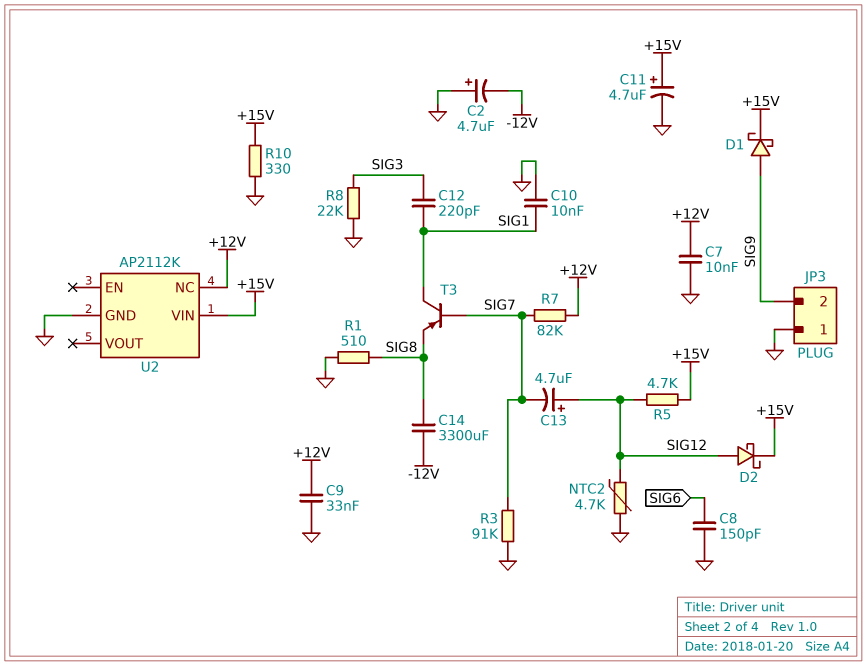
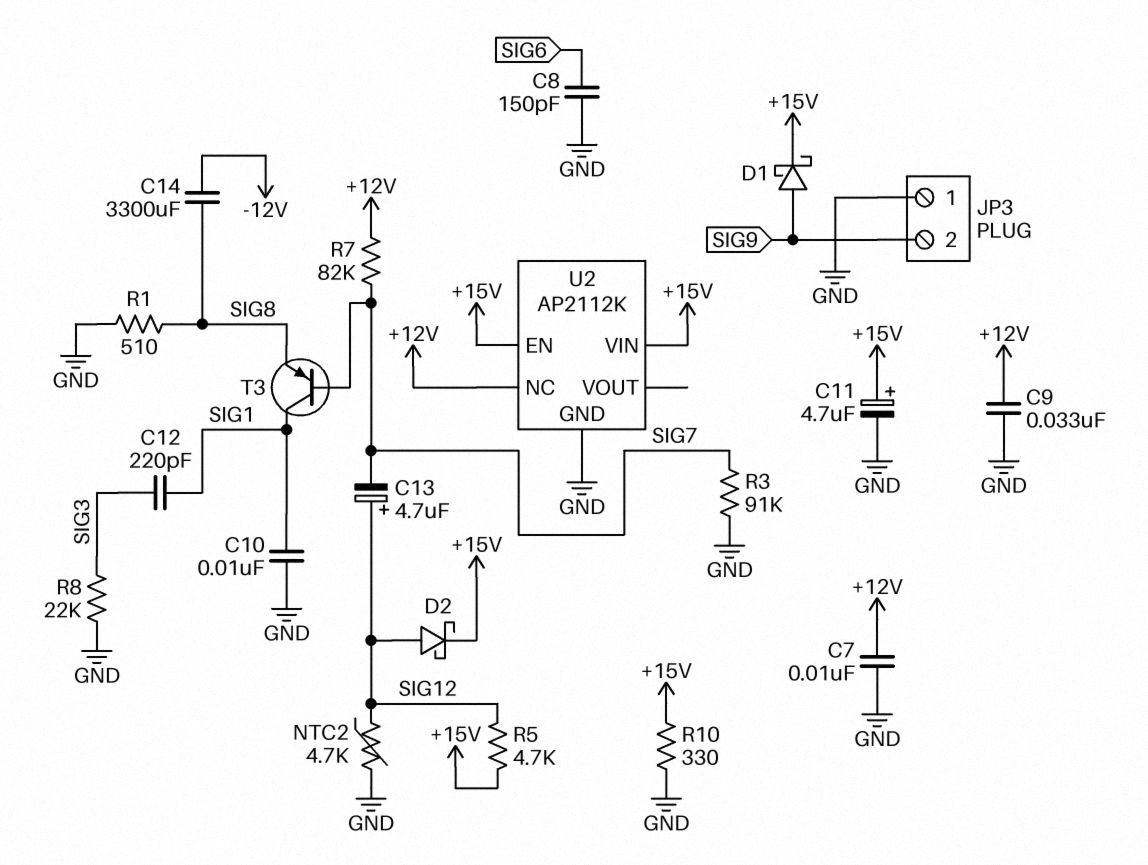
C2: 4.7uF (plus GND, minus -12V) -> none
U2 pin EN: none -> +15V

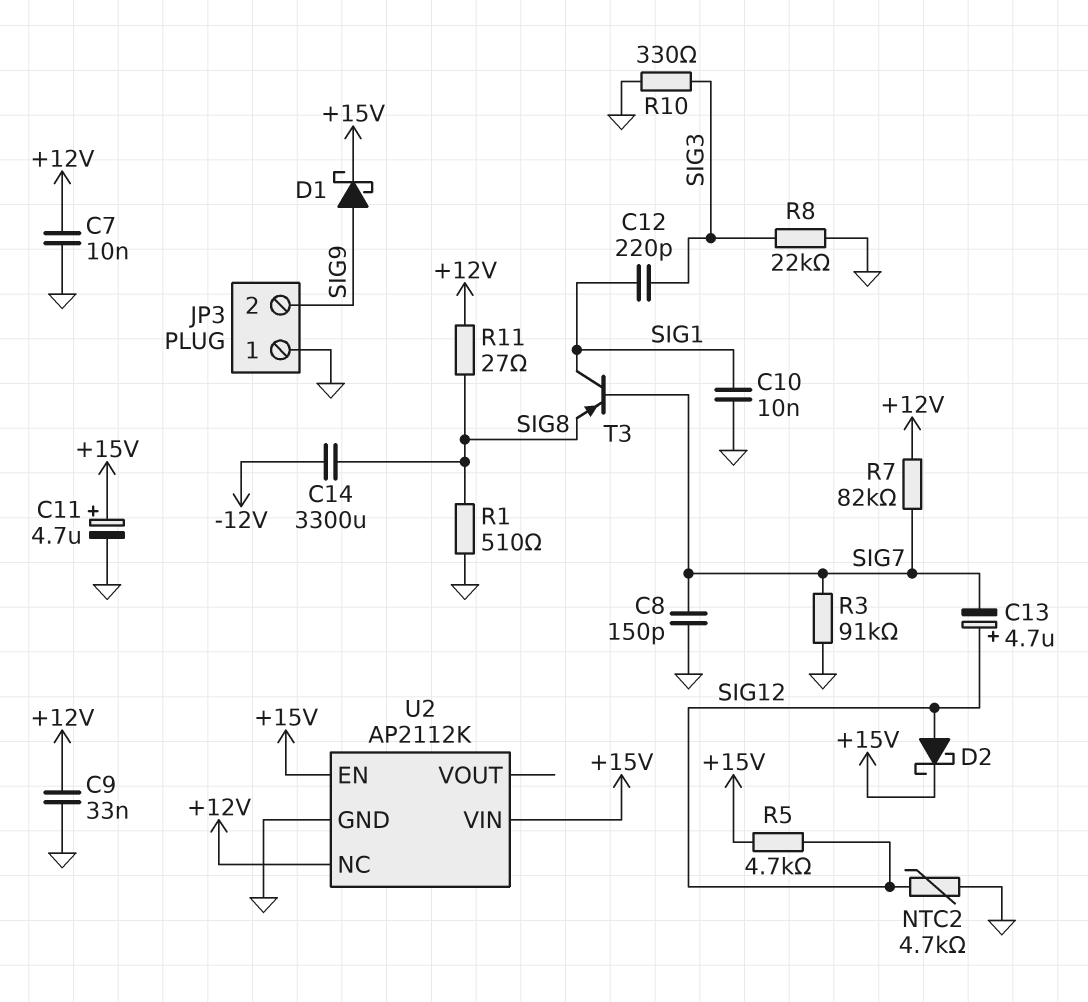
C8: 150pF (GND, SIG6) -> 150pF (GND, SIG7)
R10: 330 (+15V, GND) -> 330 (GND, SIG3)
R11: none -> 27 (+12V, SIG8)

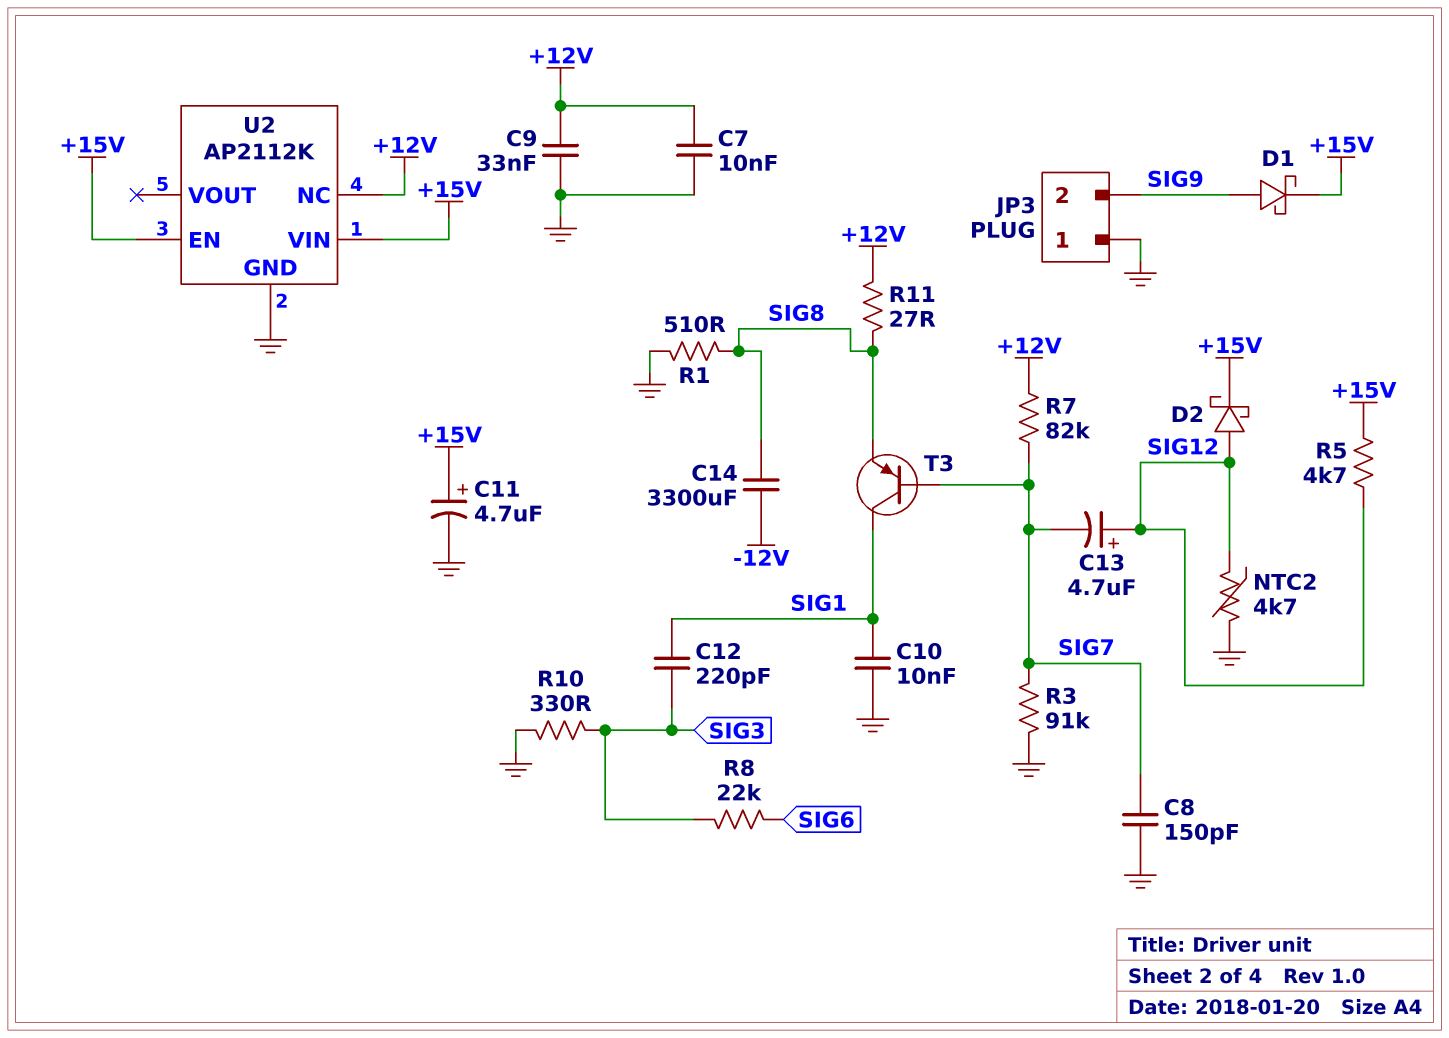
R8: 22k (GND, SIG3) -> 22k (SIG3, SIG6)

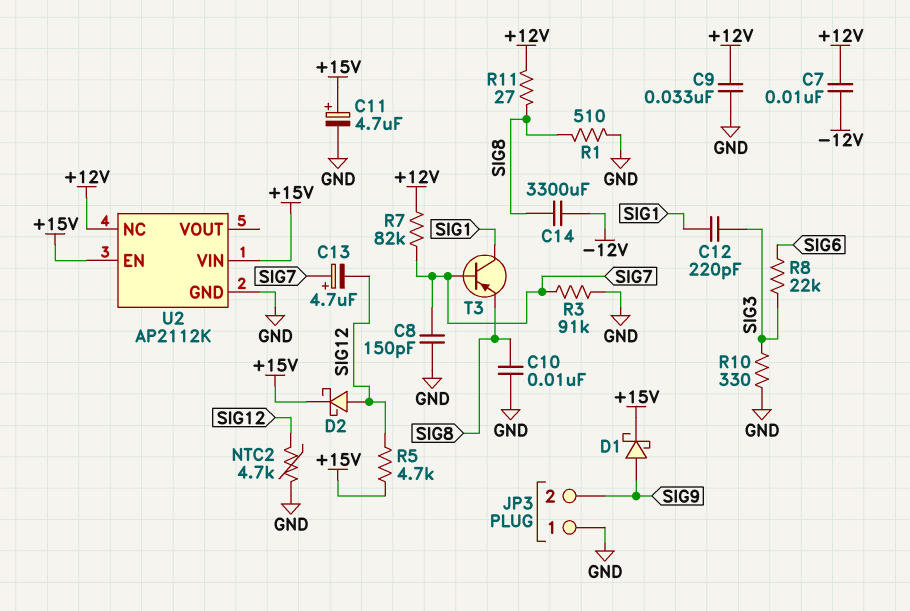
C7: 10nF (+12V, GND) -> 10nF (+12V, -12V)
C10: 10nF (GND, SIG1) -> 10nF (GND, SIG8)
C13: 4.7uF (plus SIG12, minus SIG7) -> 4.7uF (plus SIG7, minus SIG12)

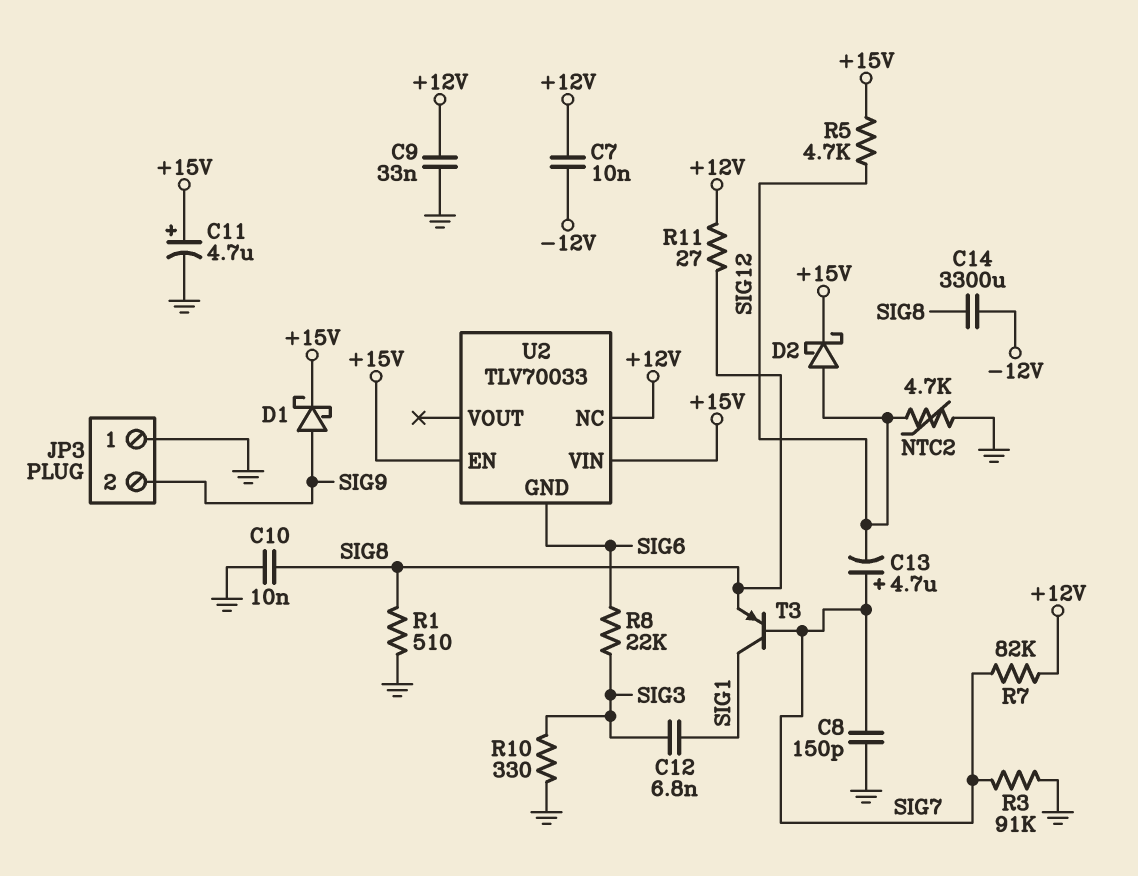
C12: 220pF (SIG1, SIG3) -> 6.8nF (SIG1, SIG3)
U2: AP2112K -> TLV70033
U2 pin GND: GND -> SIG6

